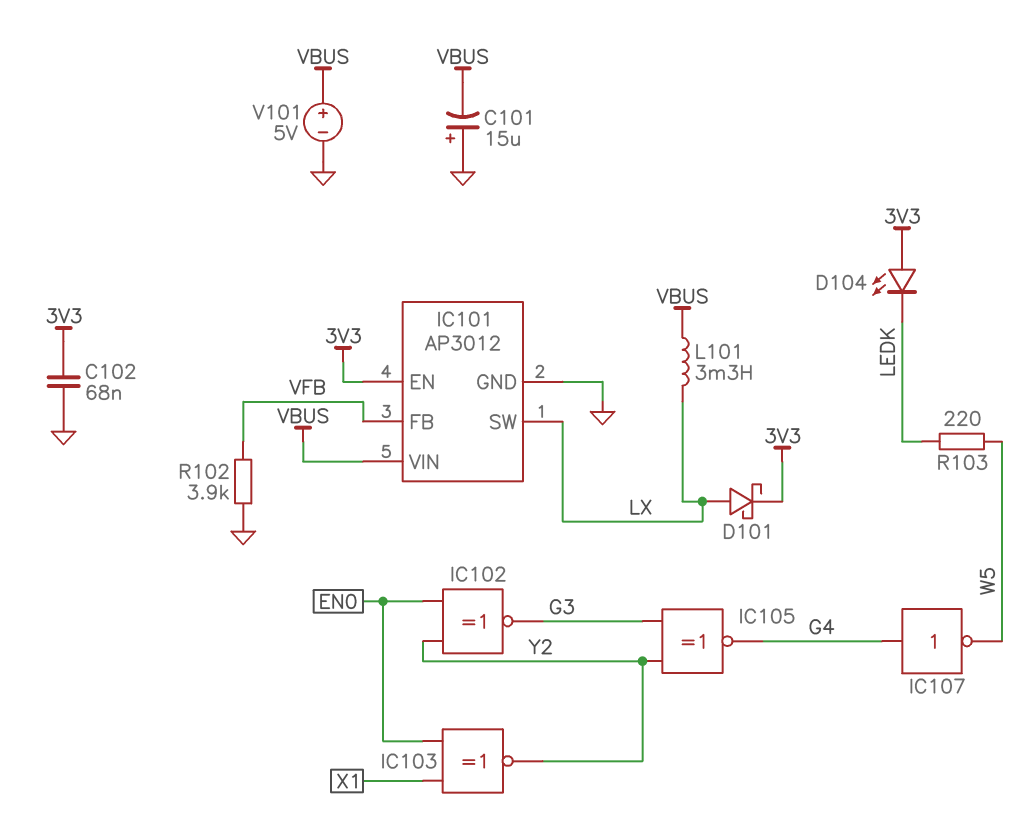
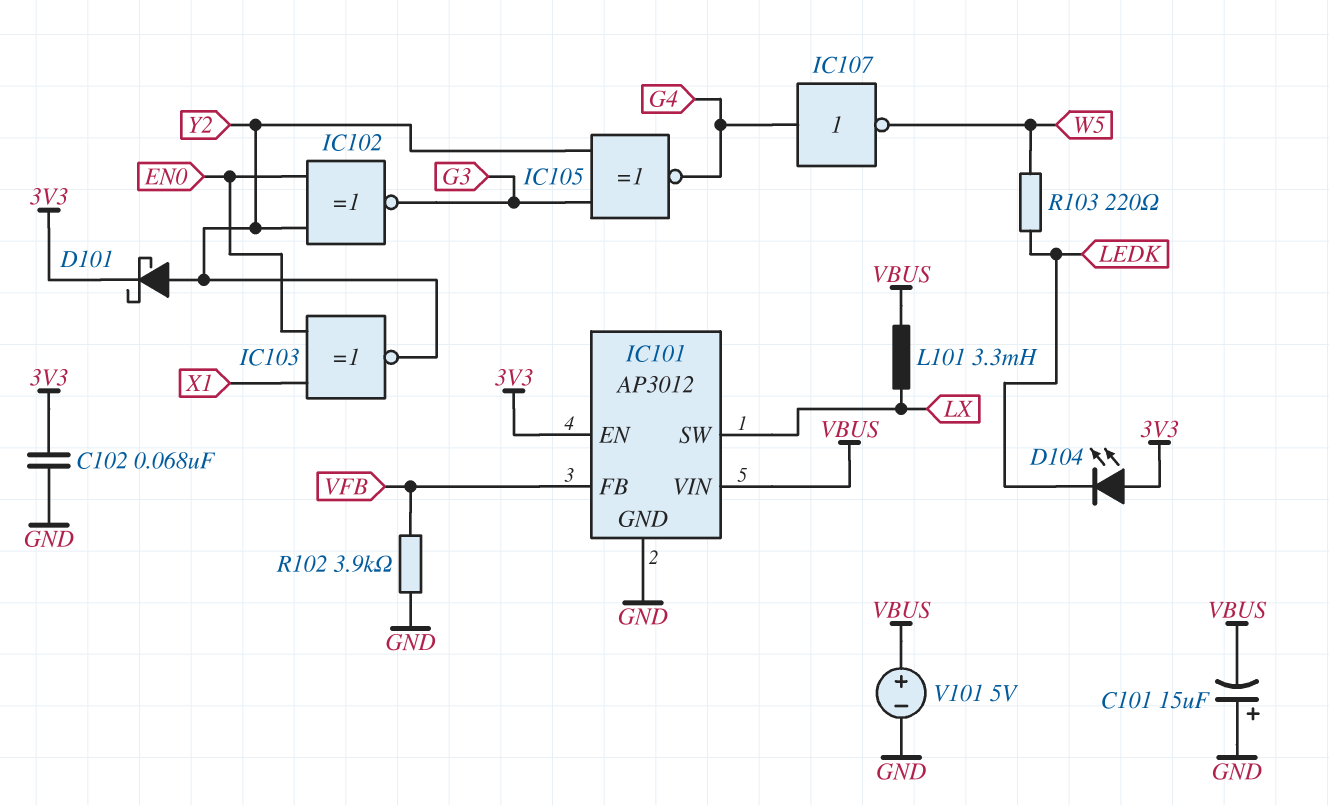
D101: schottky (A LX, K 3V3) -> schottky (A Y2, K 3V3)

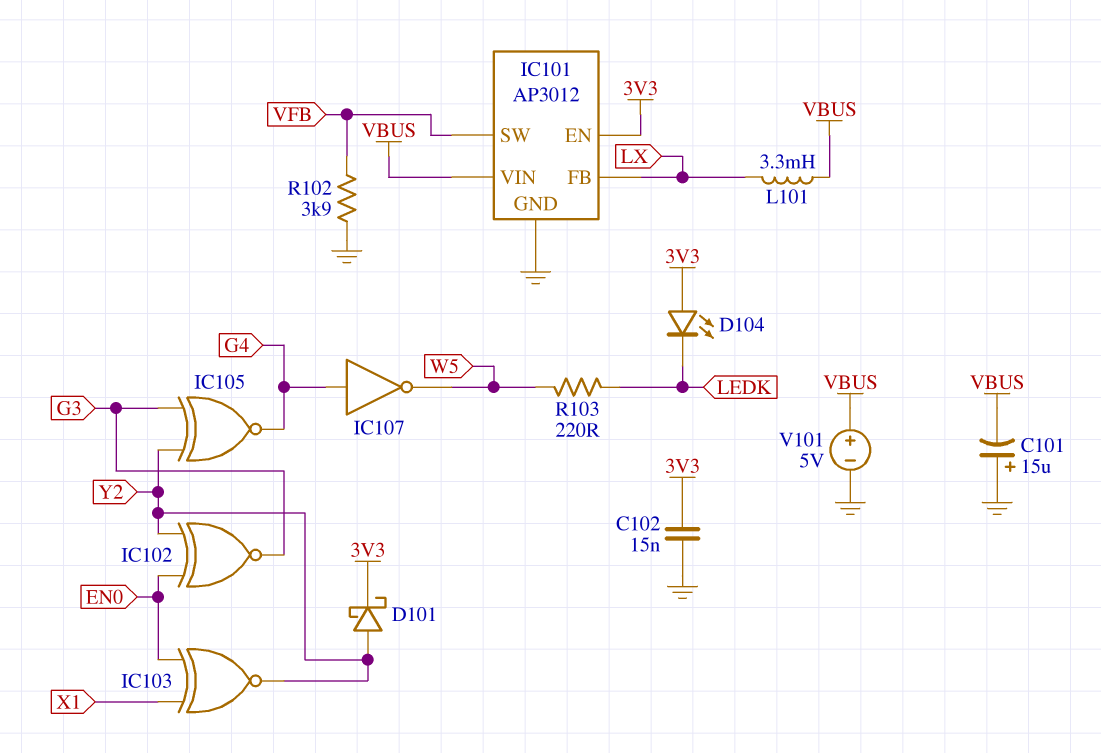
C102: 68nF (3V3, GND) -> 15nF (3V3, GND)
IC101 pin FB: VFB -> LX
IC101 pin SW: LX -> VFB

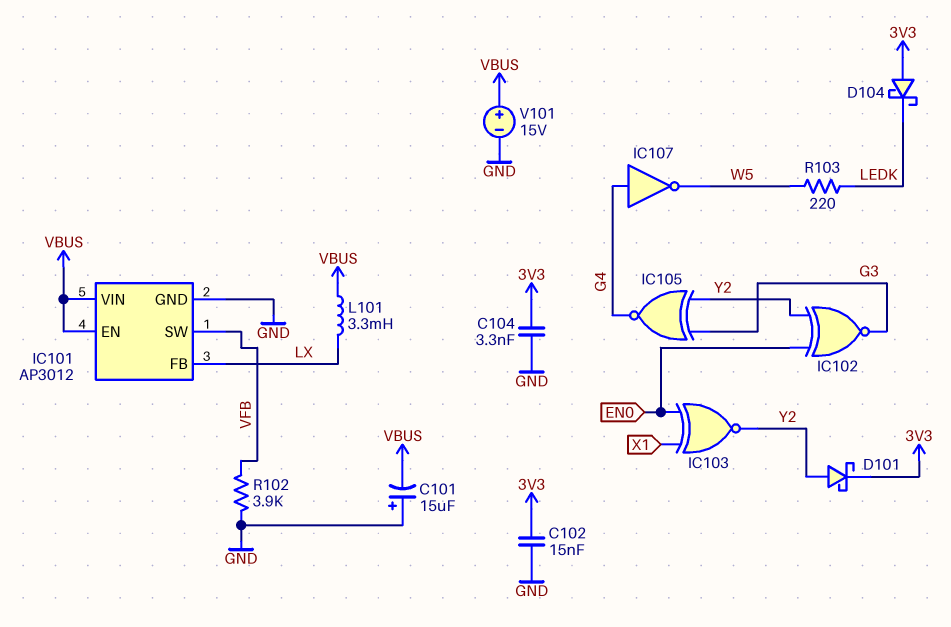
C104: none -> 3.3nF (3V3, GND)
D104: LED (A 3V3, K LEDK) -> schottky (A 3V3, K LEDK)
IC101 pin EN: 3V3 -> VBUS
V101: 5V (plus VBUS, minus GND) -> 15V (plus VBUS, minus GND)

